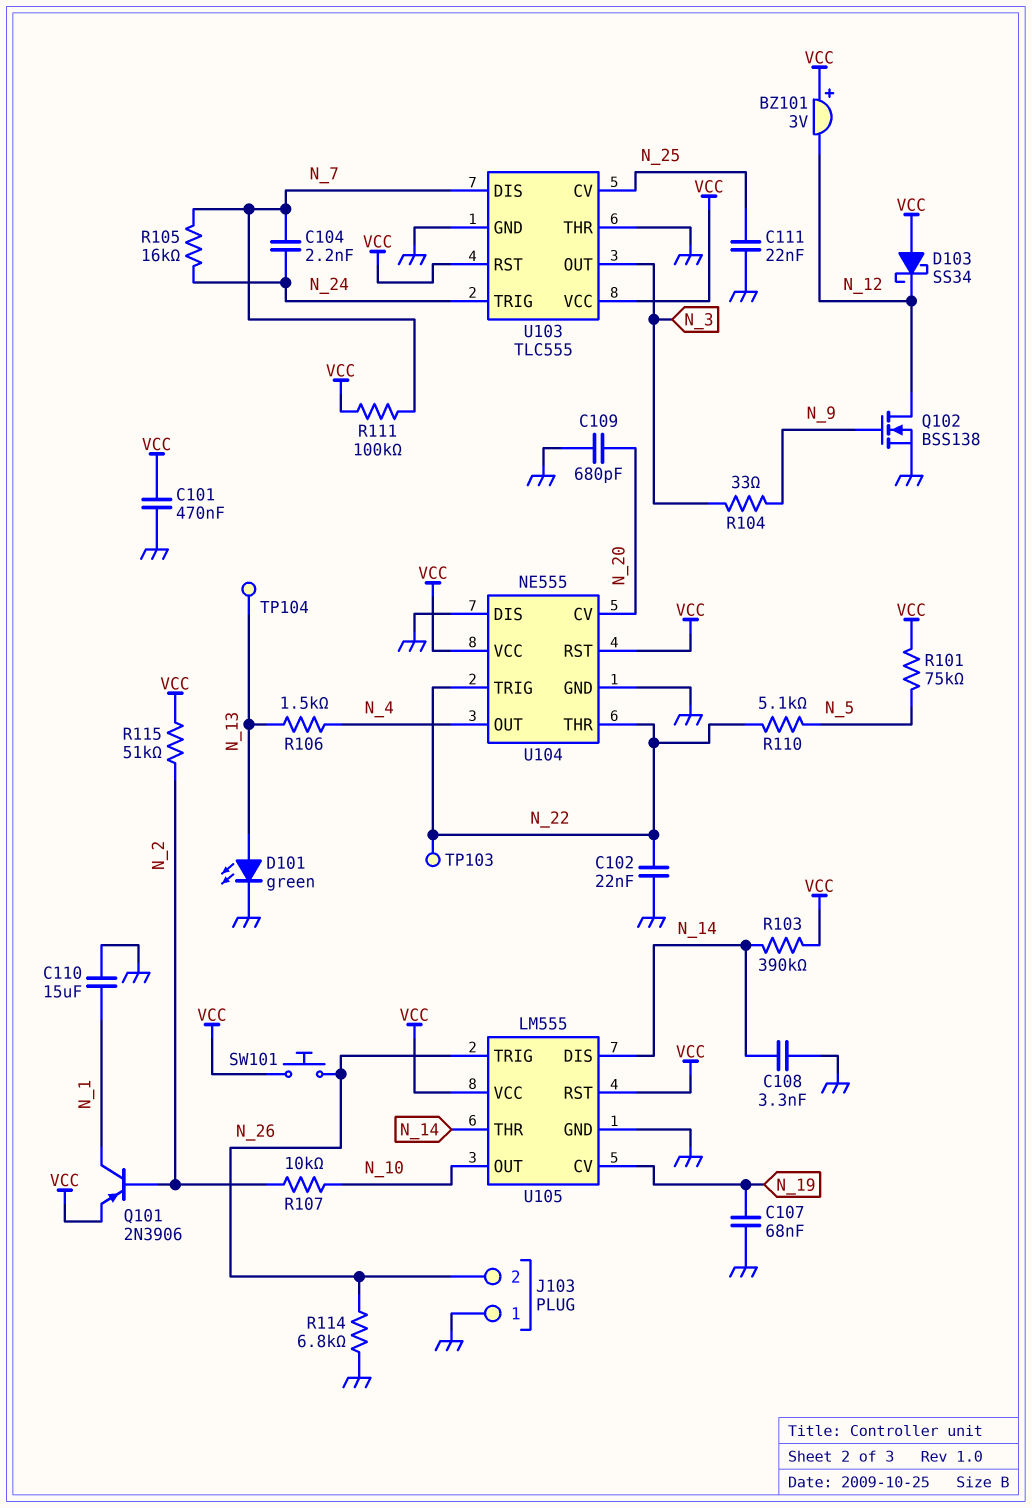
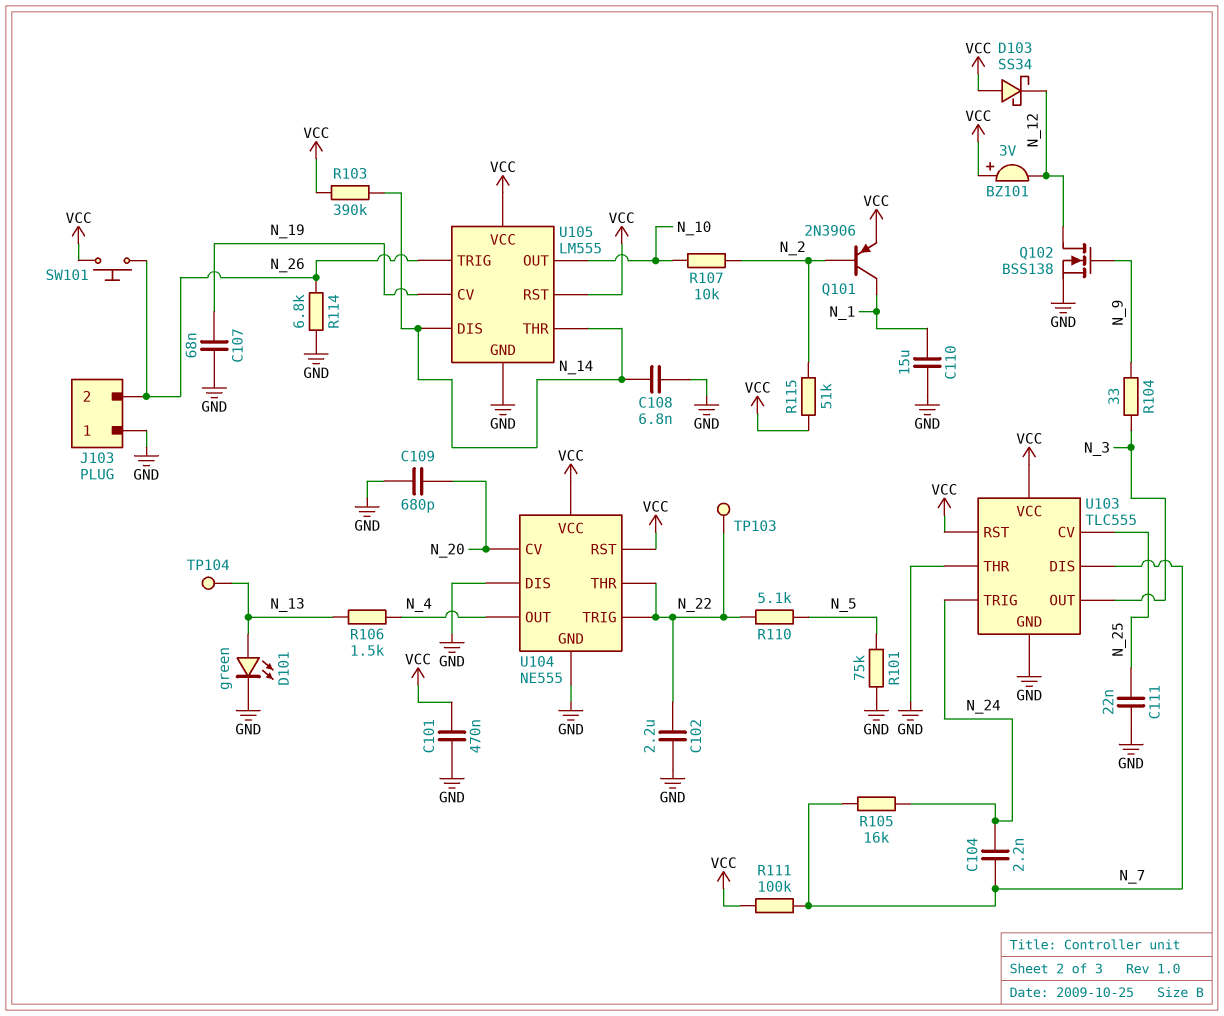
C102: 22nF (GND, N_22) -> 2.2uF (GND, N_22)
C108: 3.3nF (GND, N_14) -> 6.8nF (GND, N_14)
R101: 75k (N_5, VCC) -> 75k (GND, N_5)

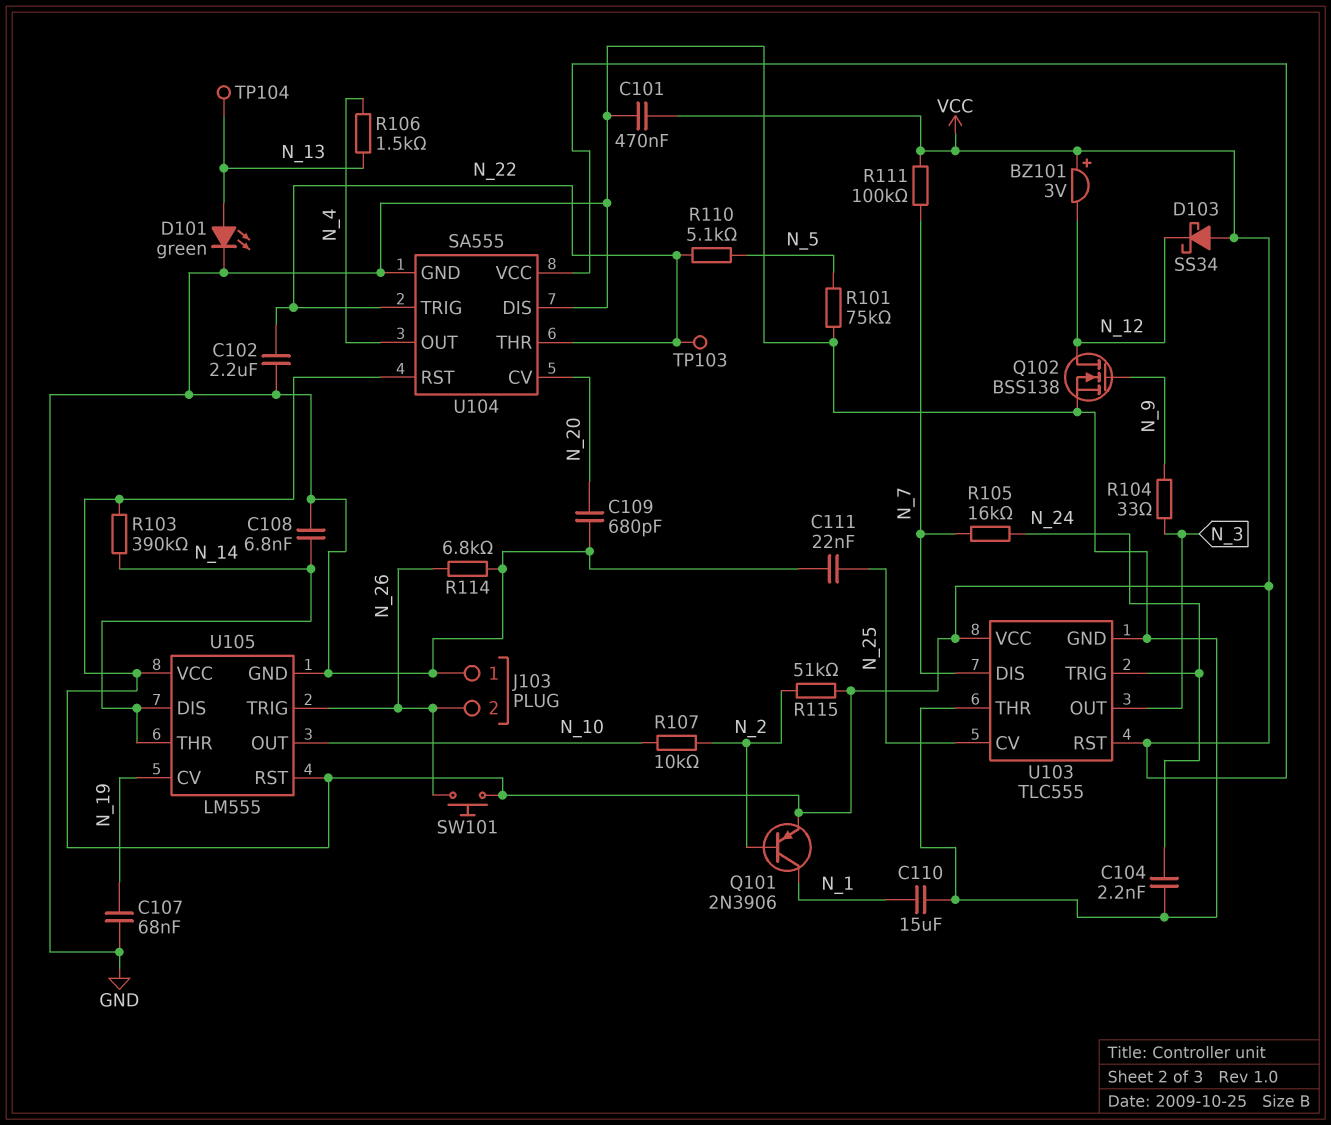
C104: 2.2nF (N_7, N_24) -> 2.2nF (GND, N_24)
U104: NE555 -> SA555

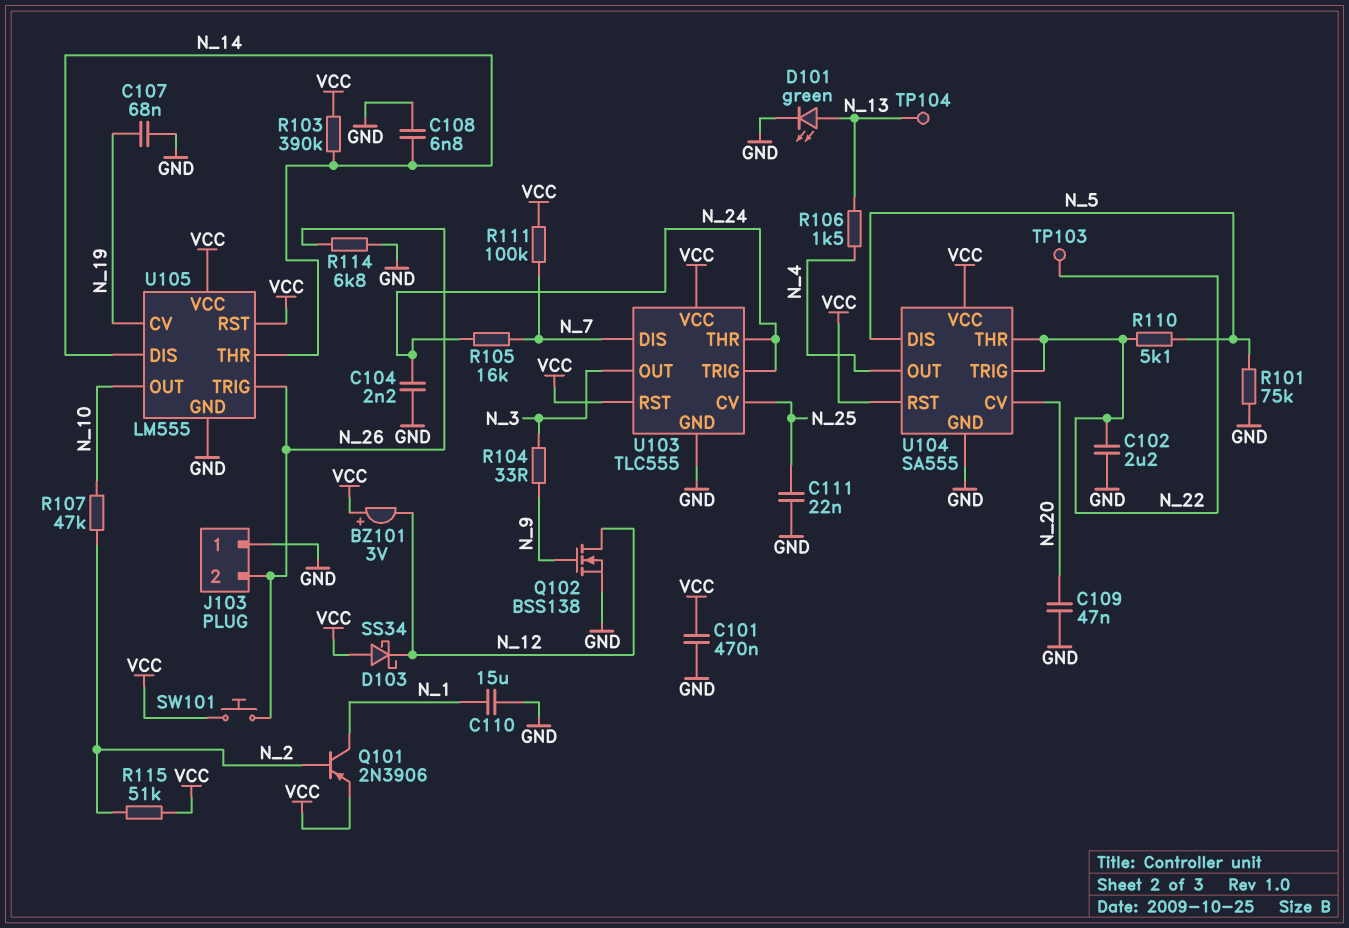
C109: 680pF (GND, N_20) -> 47nF (GND, N_20)
R107: 10k (N_2, N_10) -> 47k (N_2, N_10)
U103 pin THR: GND -> N_24
U104 pin DIS: GND -> N_5

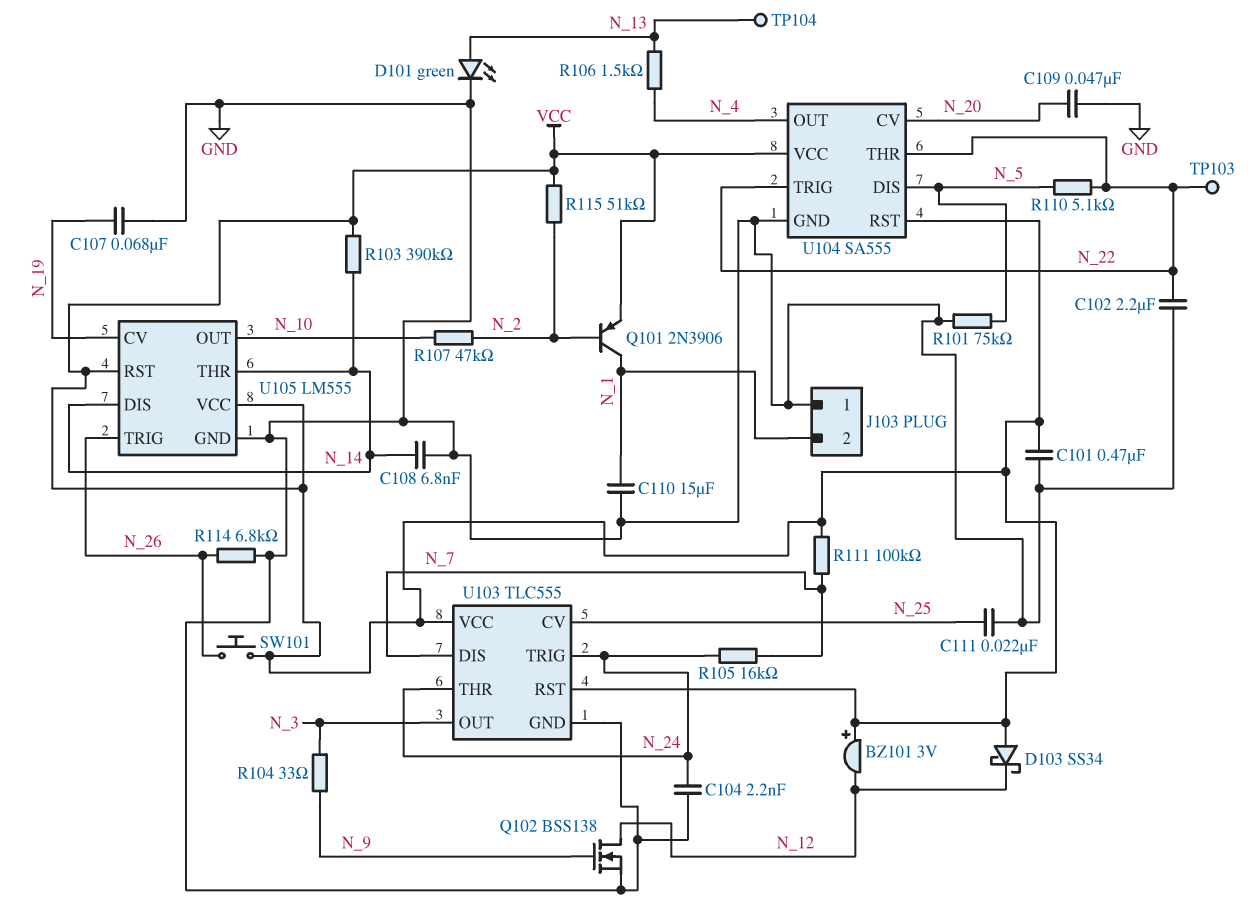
J103 pin 2: N_26 -> N_1

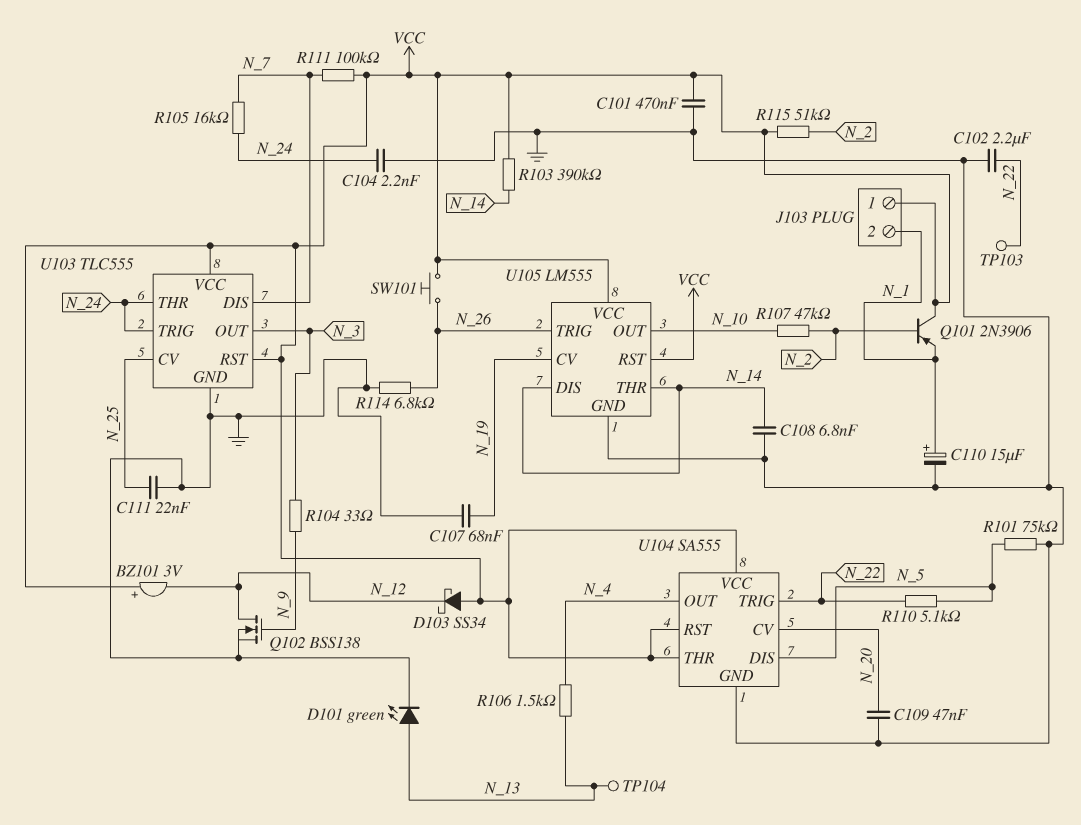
C110: 15uF (GND, N_1) -> 15uF (plus N_1, minus GND)
J103 pin 1: GND -> VCC
Q101: PNP 2N3906 (B N_2, C N_1, E VCC) -> PNP 2N3906 (B N_2, C VCC, E N_1)
U104 pin THR: N_22 -> VCC

